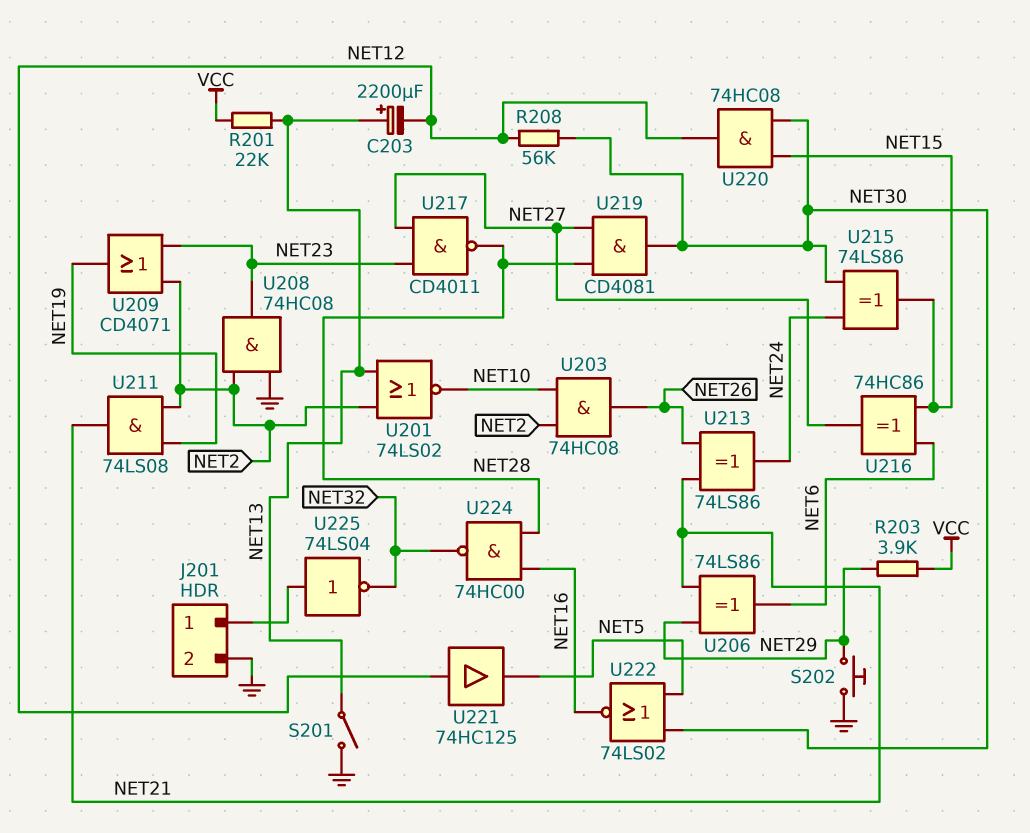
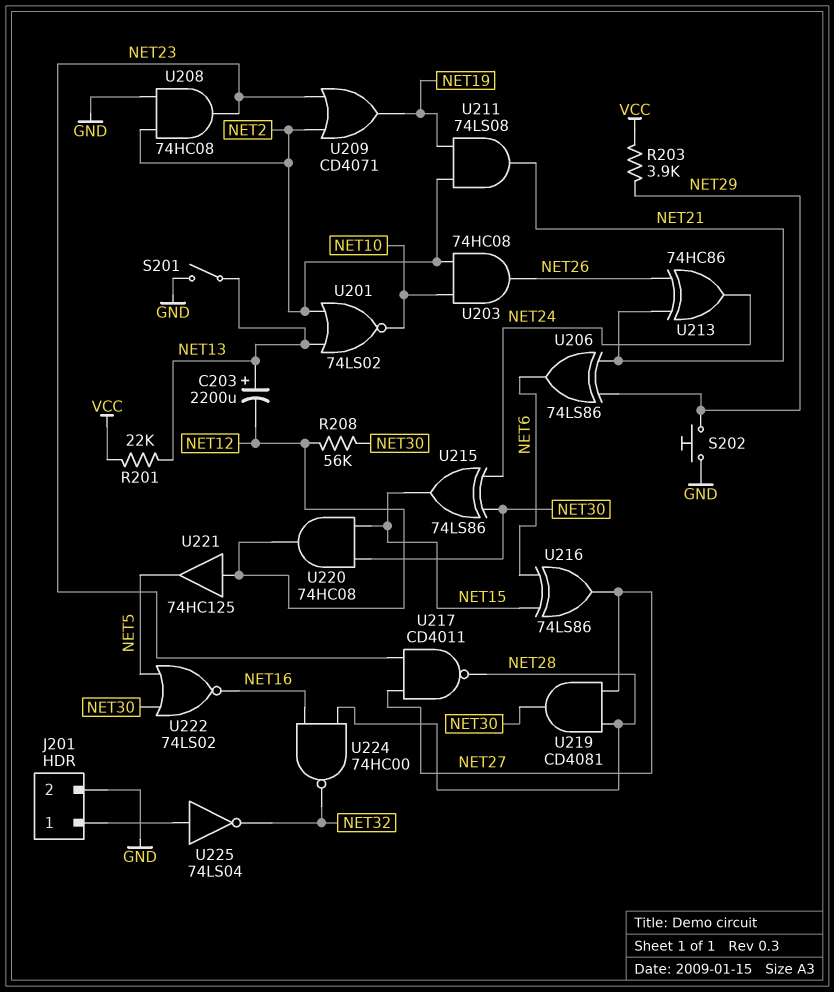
U213: XOR 74LS86 (in NET21, in NET26, out NET24) -> XOR 74HC86 (in NET21, in NET26, out NET24)
U216: XOR 74HC86 (in NET6, in NET15, out NET27) -> XOR 74LS86 (in NET6, in NET15, out NET27)

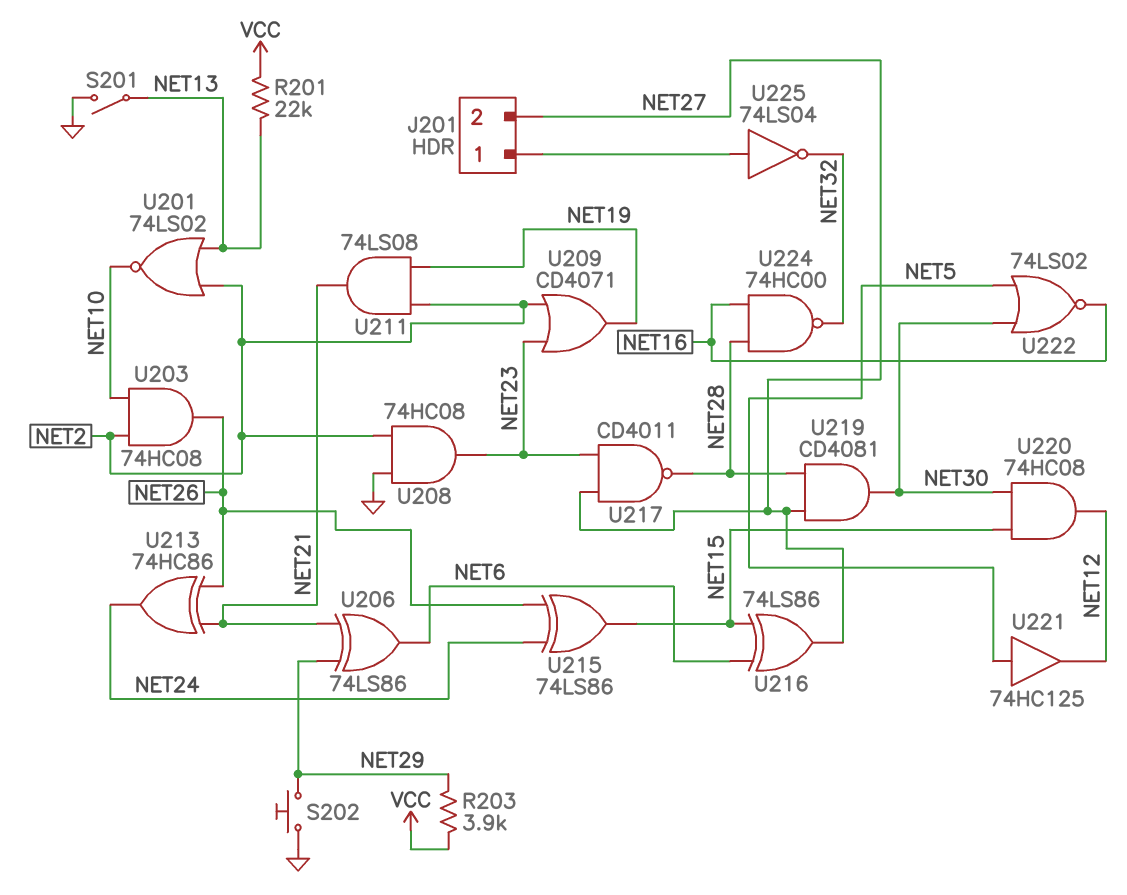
C203: 2200uF (plus NET13, minus NET12) -> none
J201 pin 2: GND -> NET27
R208: 56k (NET12, NET30) -> none
U215: XOR 74LS86 (in NET24, in NET30, out NET15) -> XOR 74LS86 (in NET24, in NET26, out NET15)
U221: buffer 74HC125 (in NET12, out NET5) -> buffer 74HC125 (in NET5, out NET12)

